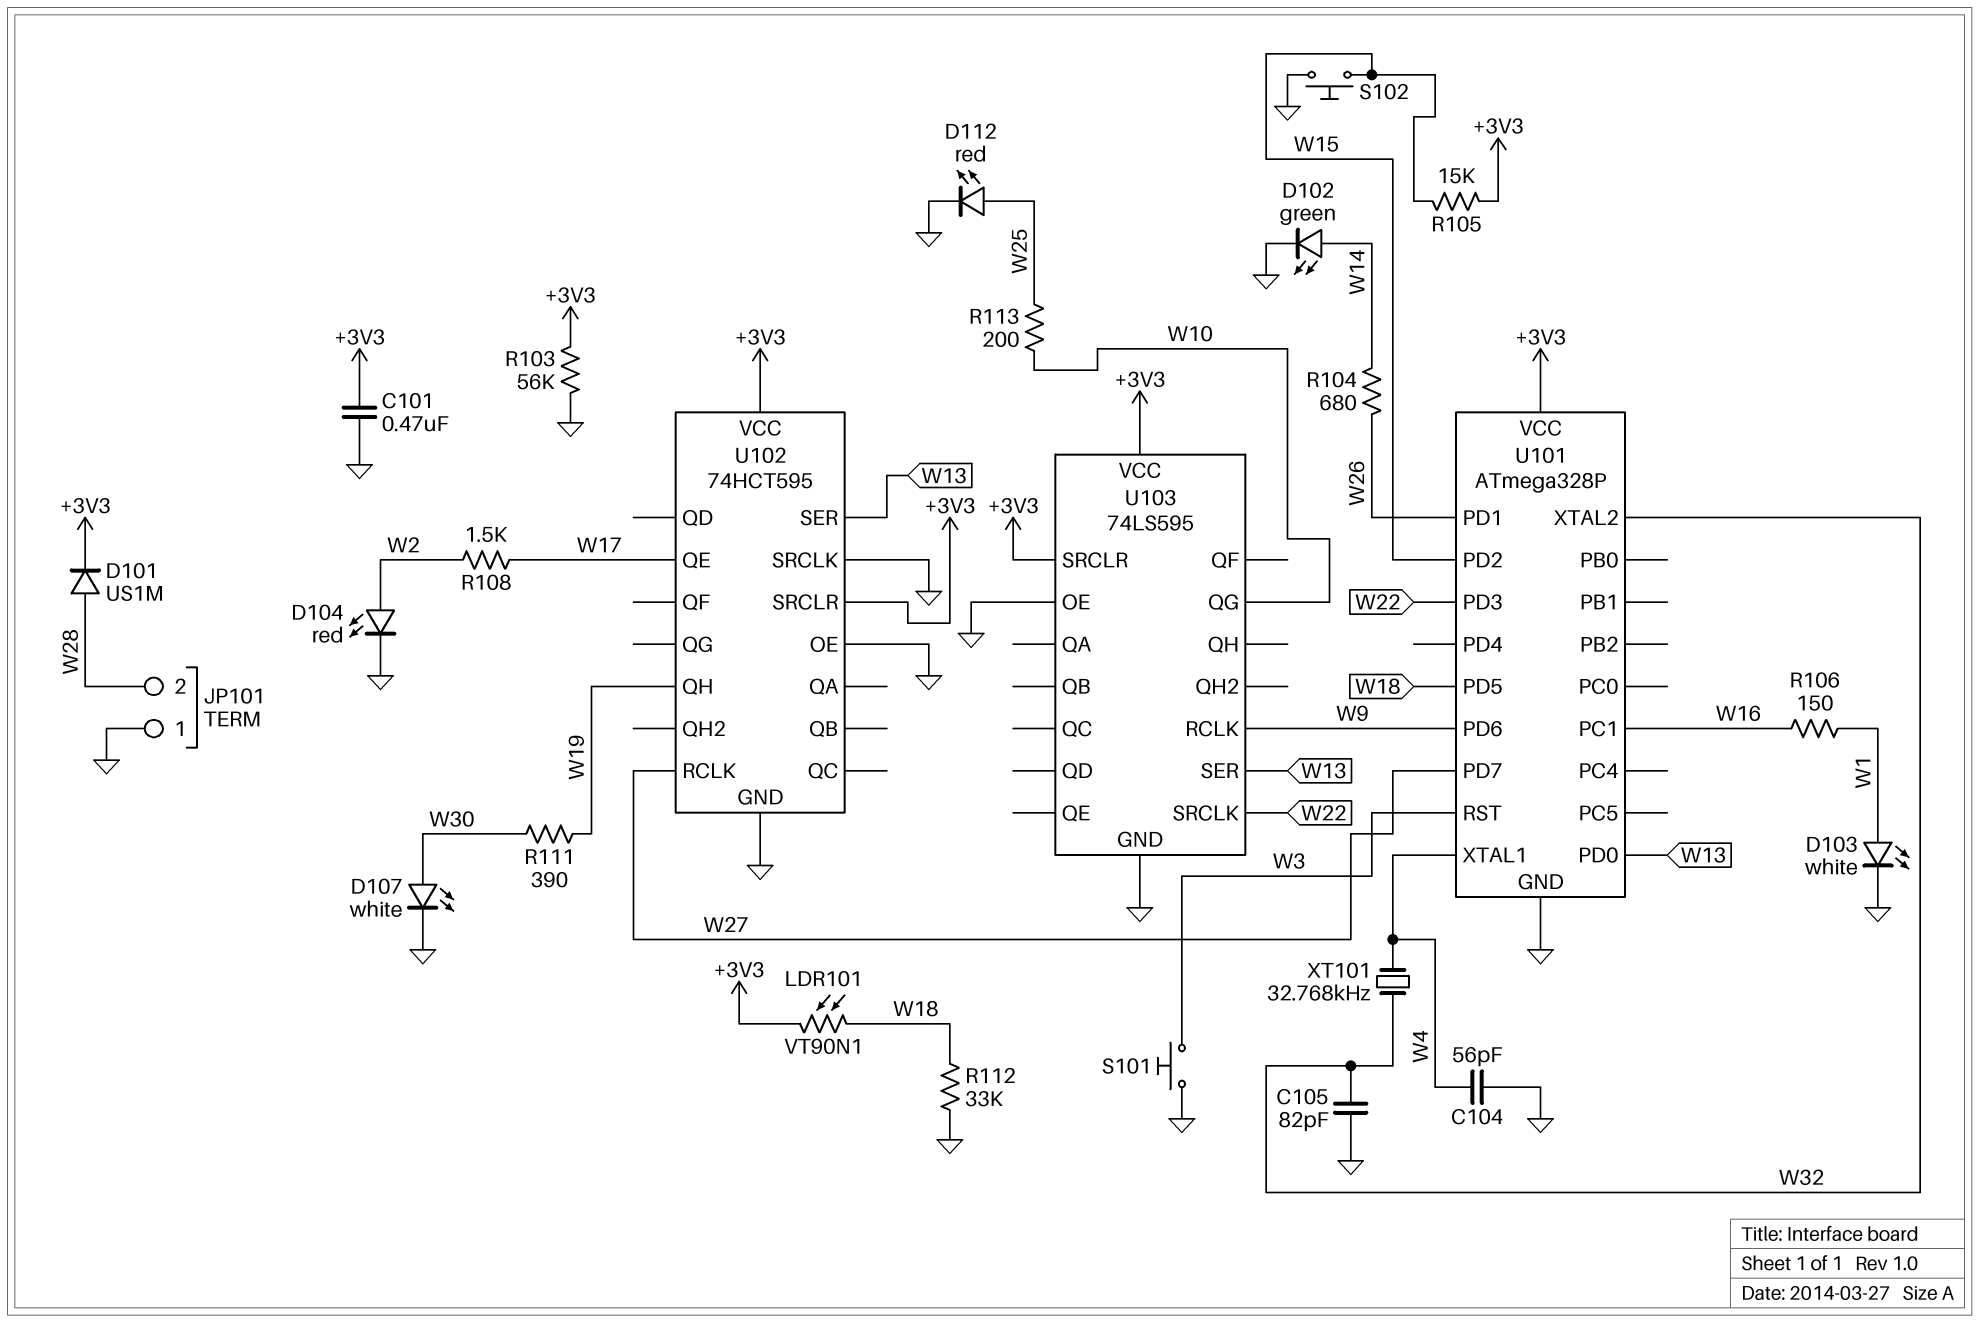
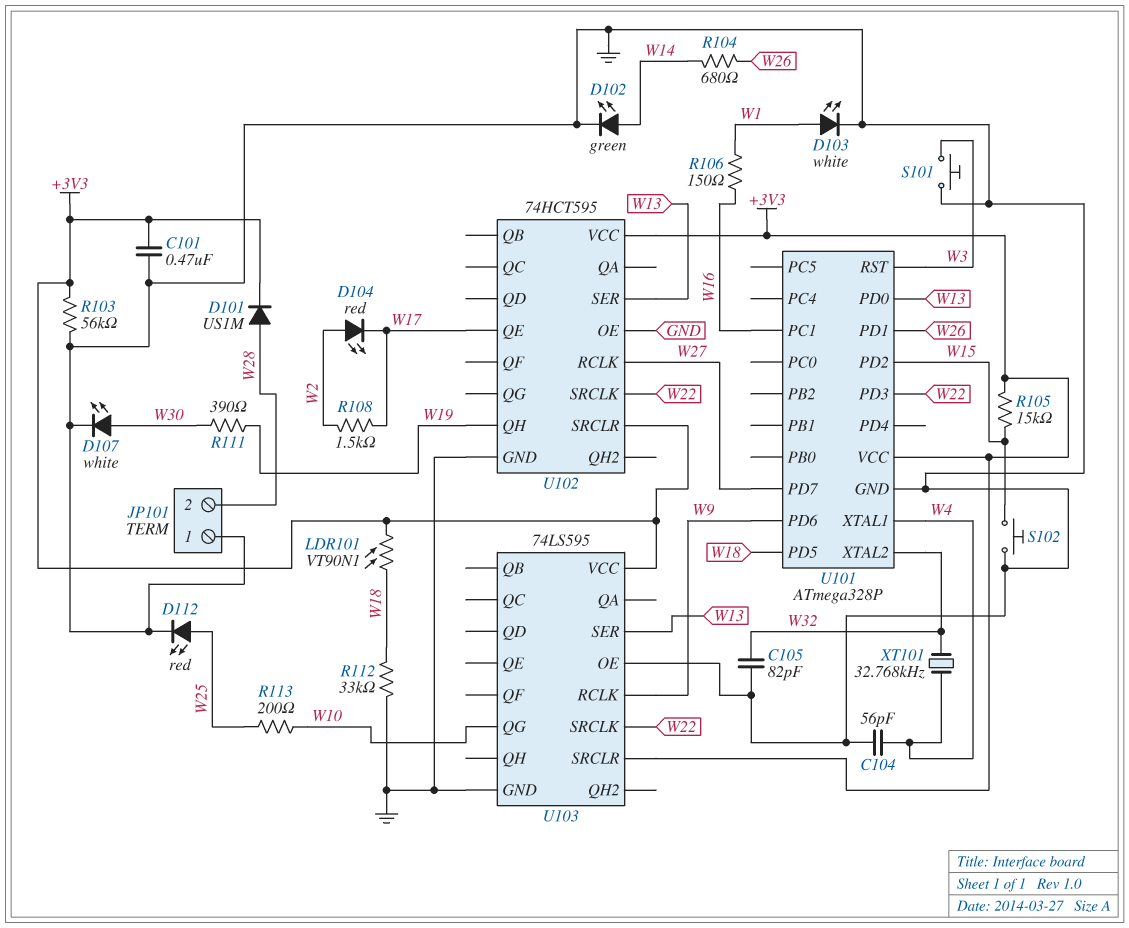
D104: LED red (A W2, K GND) -> LED red (A W2, K W17)
U102 pin SRCLK: GND -> W22

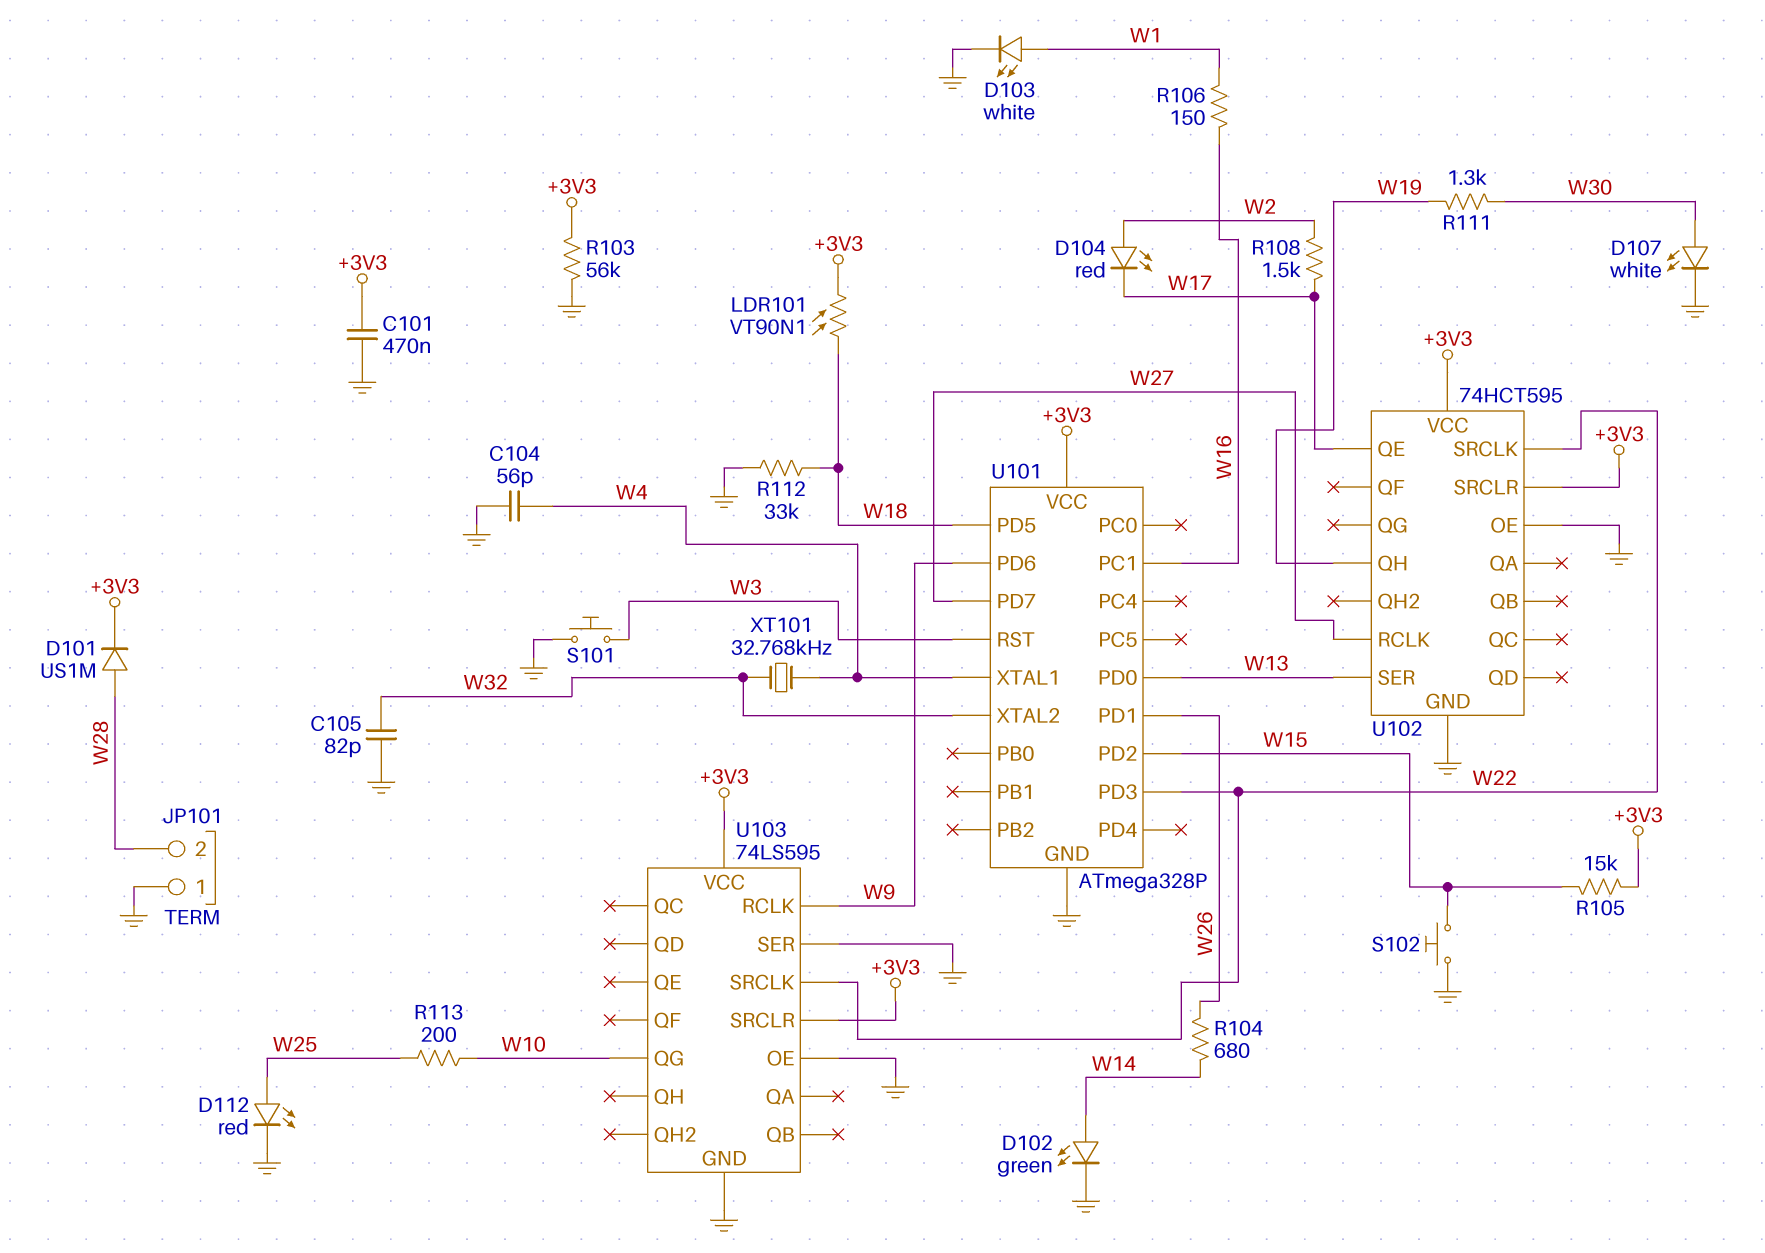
R111: 390 (W19, W30) -> 1.3k (W19, W30)
U103 pin SER: W13 -> GND

